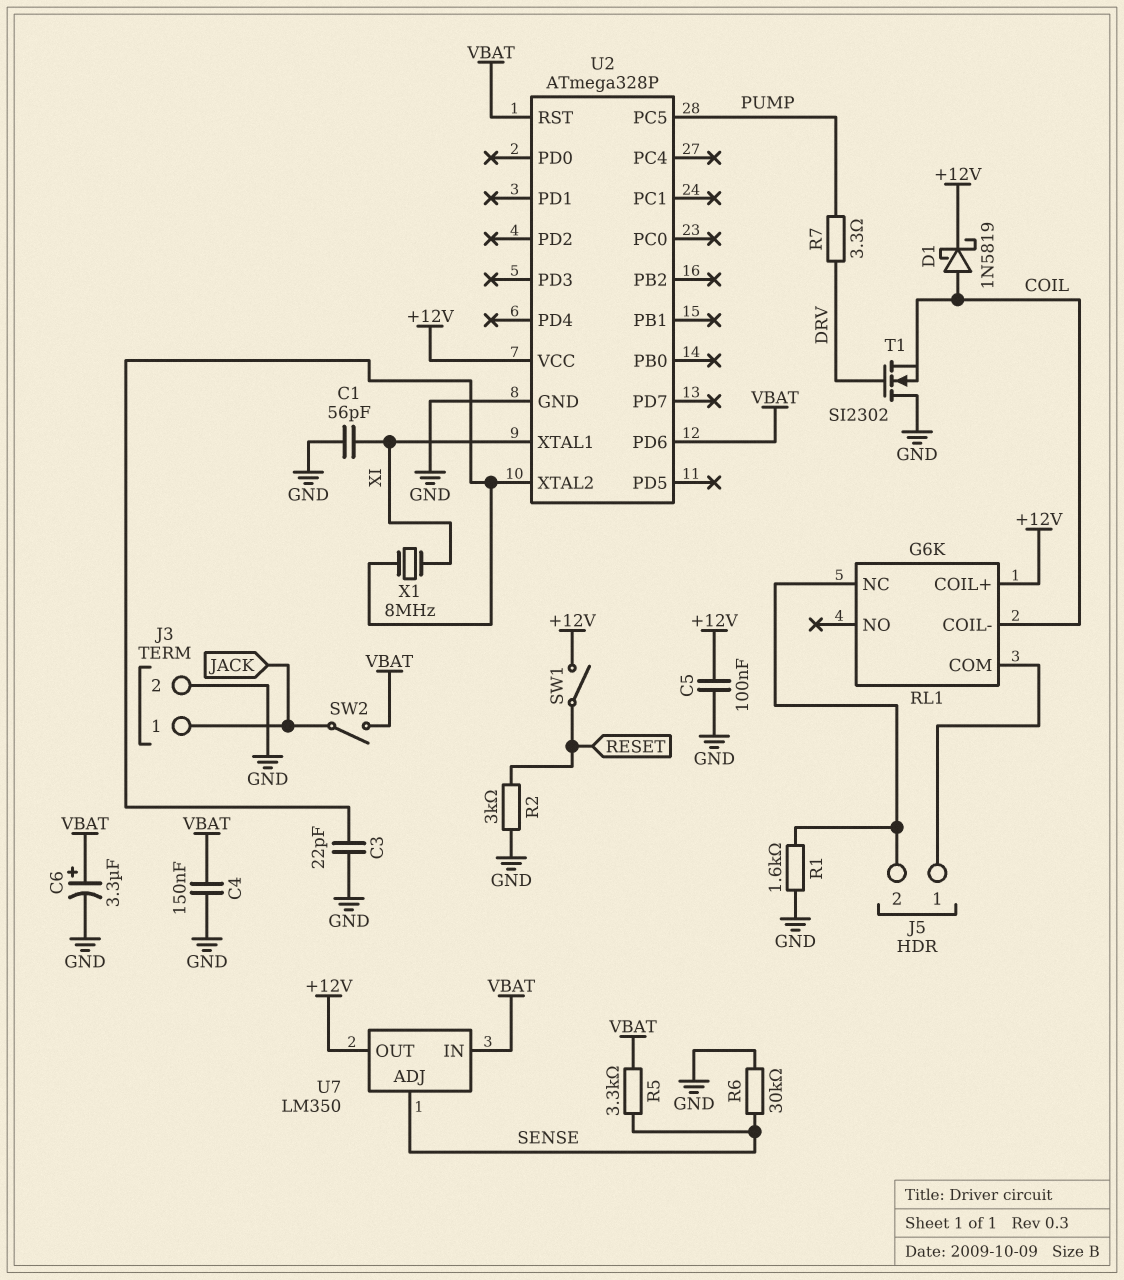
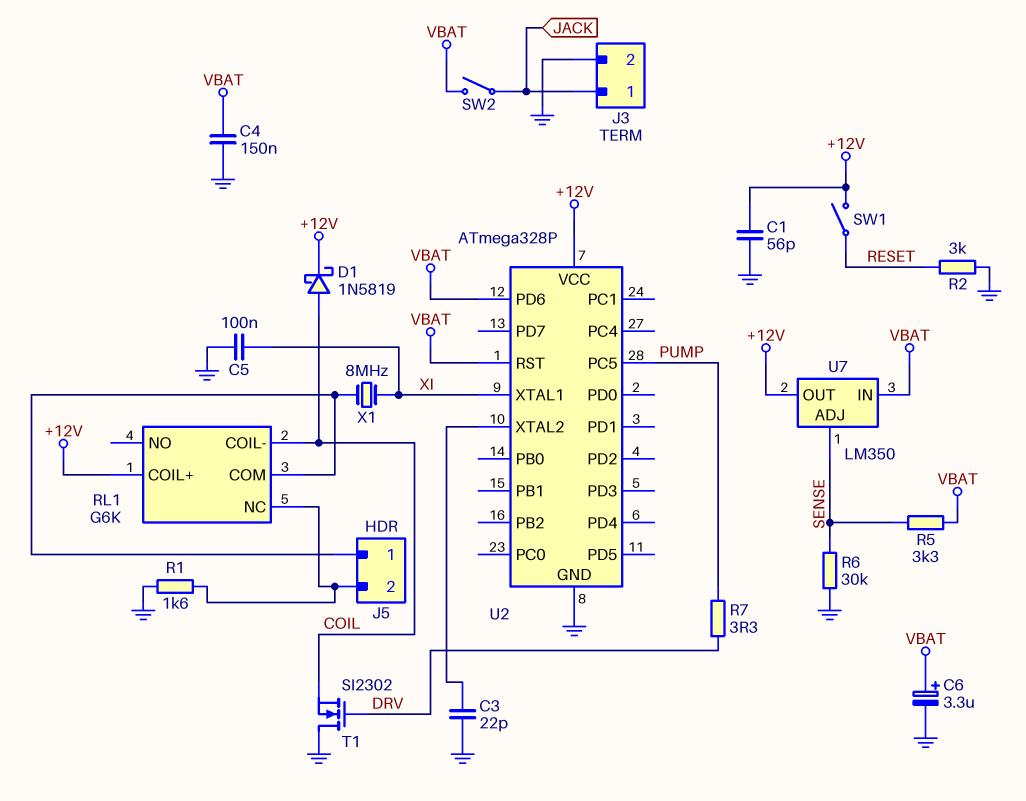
C1: 56pF (GND, XI) -> 56pF (+12V, GND)
C5: 100nF (+12V, GND) -> 100nF (GND, XI)
X1: 8MHz (U2/XTAL2, XI) -> 8MHz (J5/1, XI)

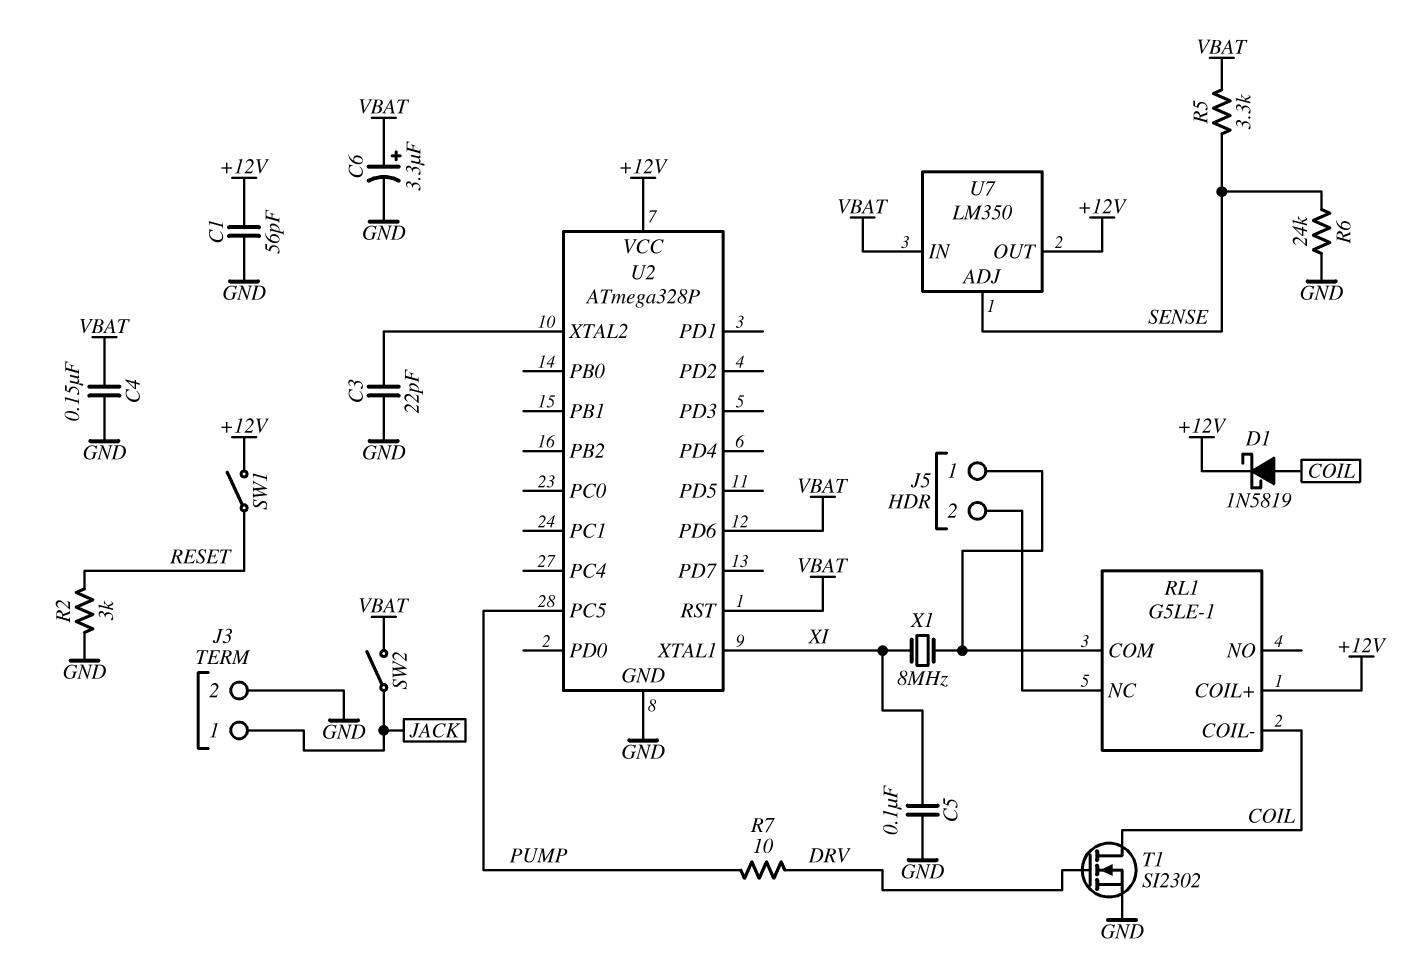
R1: 1.6k (GND, J5/2) -> none
R6: 30k (GND, SENSE) -> 24k (GND, SENSE)
R7: 3.3 (DRV, PUMP) -> 10 (DRV, PUMP)
RL1: G6K -> G5LE-1
T1: NMOS SI2302 (G DRV, D GND, S COIL) -> NMOS SI2302 (G DRV, D COIL, S GND)

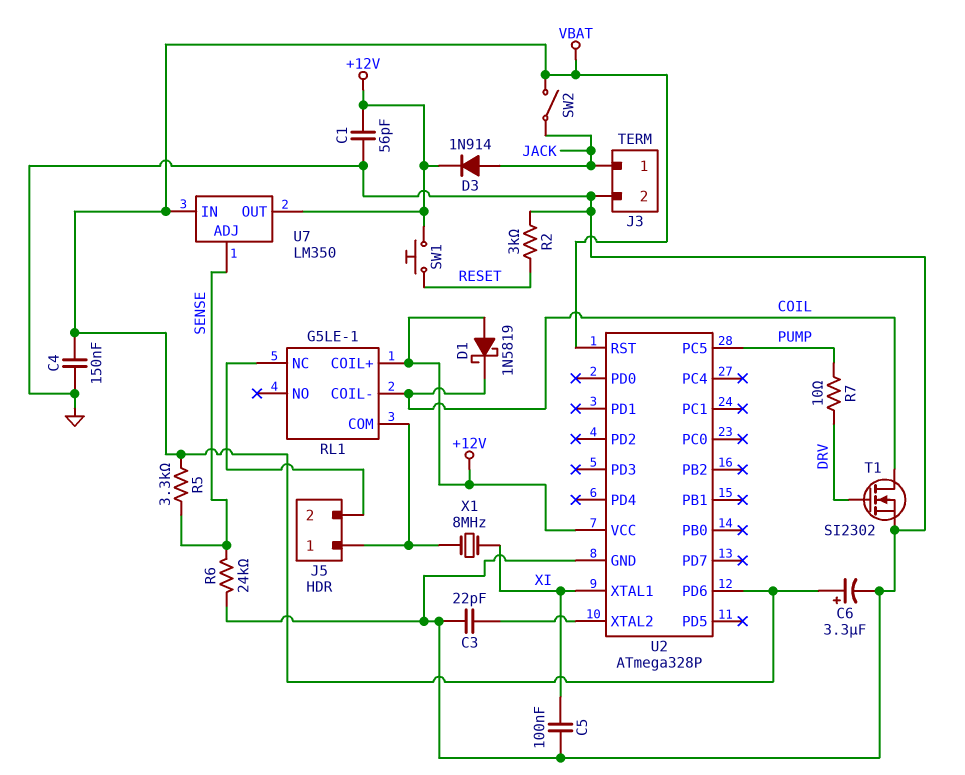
D1: schottky 1N5819 (A COIL, K +12V) -> schottky 1N5819 (A +12V, K COIL)
D3: none -> diode 1N914 (A JACK, K +12V)
SW1: switch (+12V, RESET) -> button (+12V, RESET)

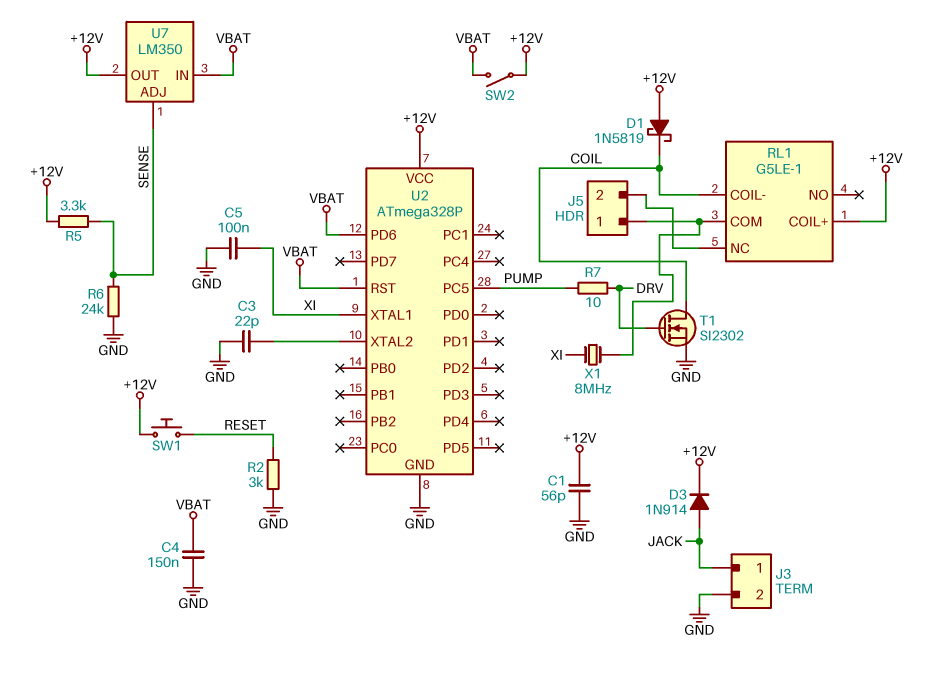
C6: 3.3uF (plus VBAT, minus GND) -> none
R5: 3.3k (SENSE, VBAT) -> 3.3k (+12V, SENSE)
SW2: switch (JACK, VBAT) -> switch (+12V, VBAT)

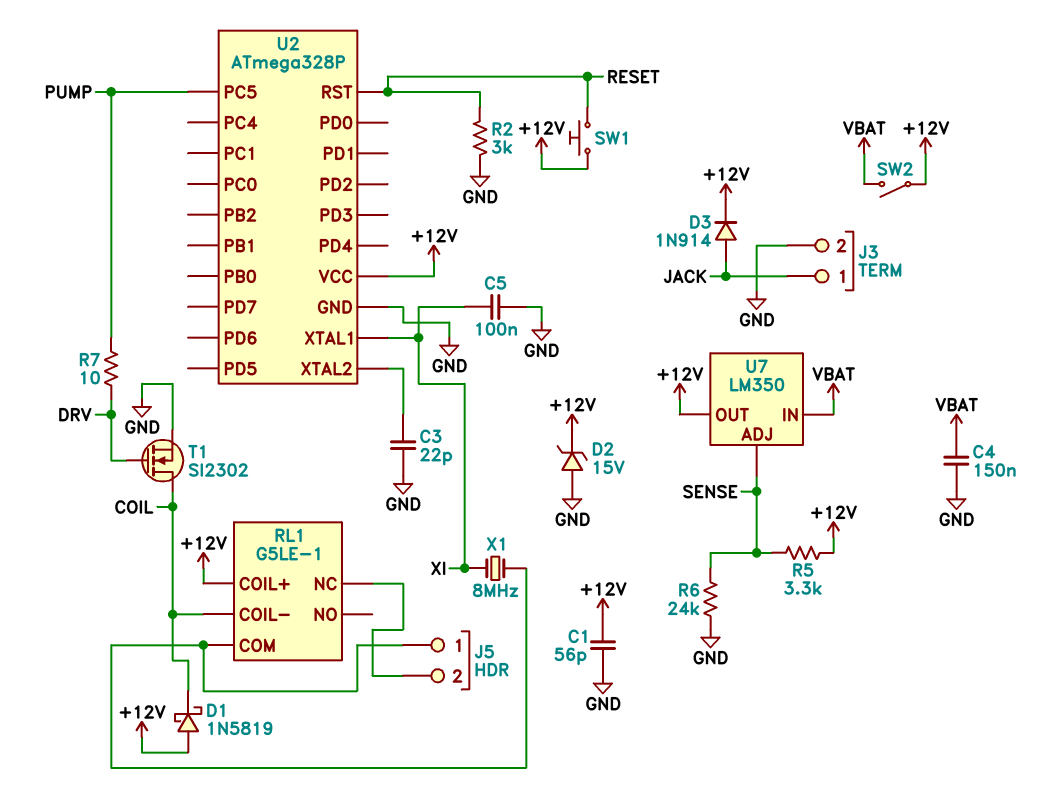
D2: none -> zener 15V (A GND, K +12V)
U2 pin PD6: VBAT -> none
U2 pin RST: VBAT -> RESET

